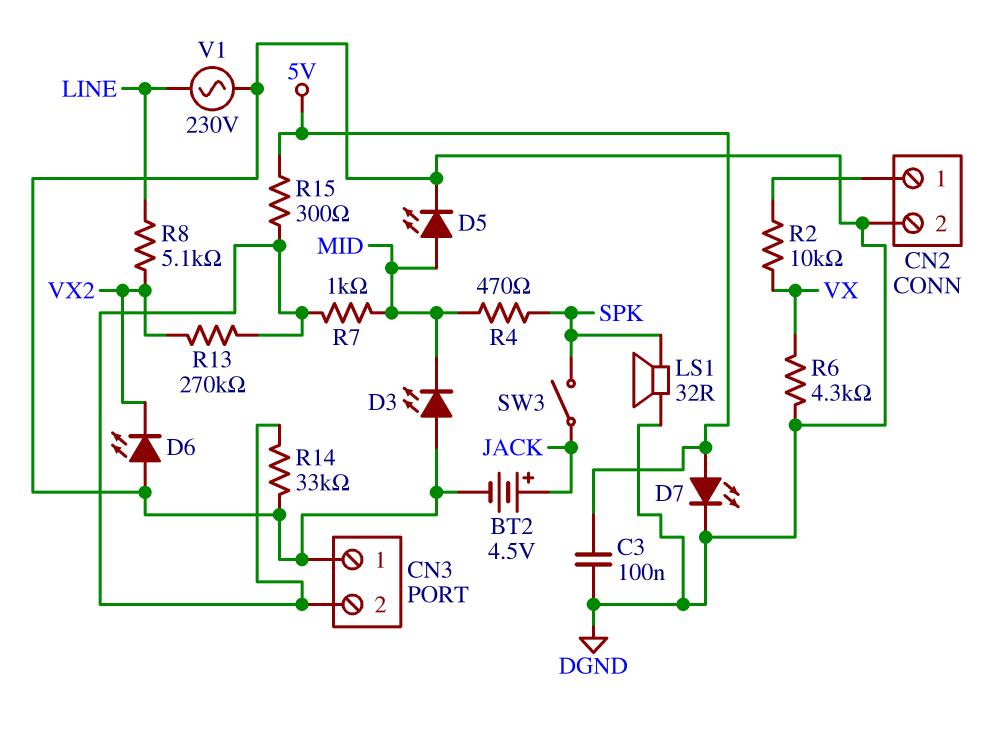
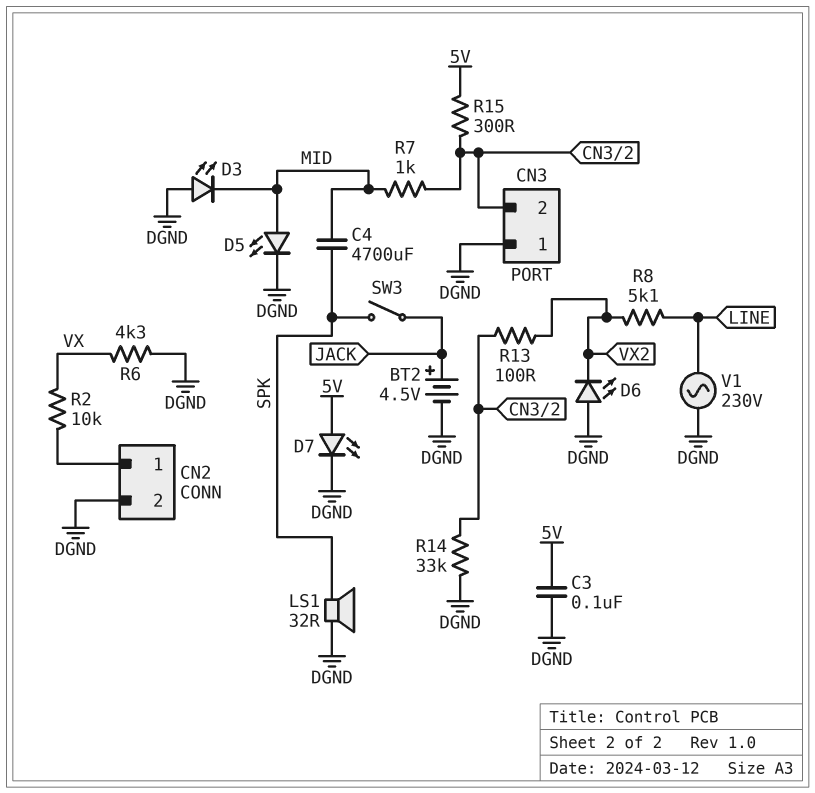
C4: none -> 4700uF (MID, SPK)
R4: 470 (MID, SPK) -> none
R13: 270k (CN3/2, VX2) -> 100 (CN3/2, VX2)

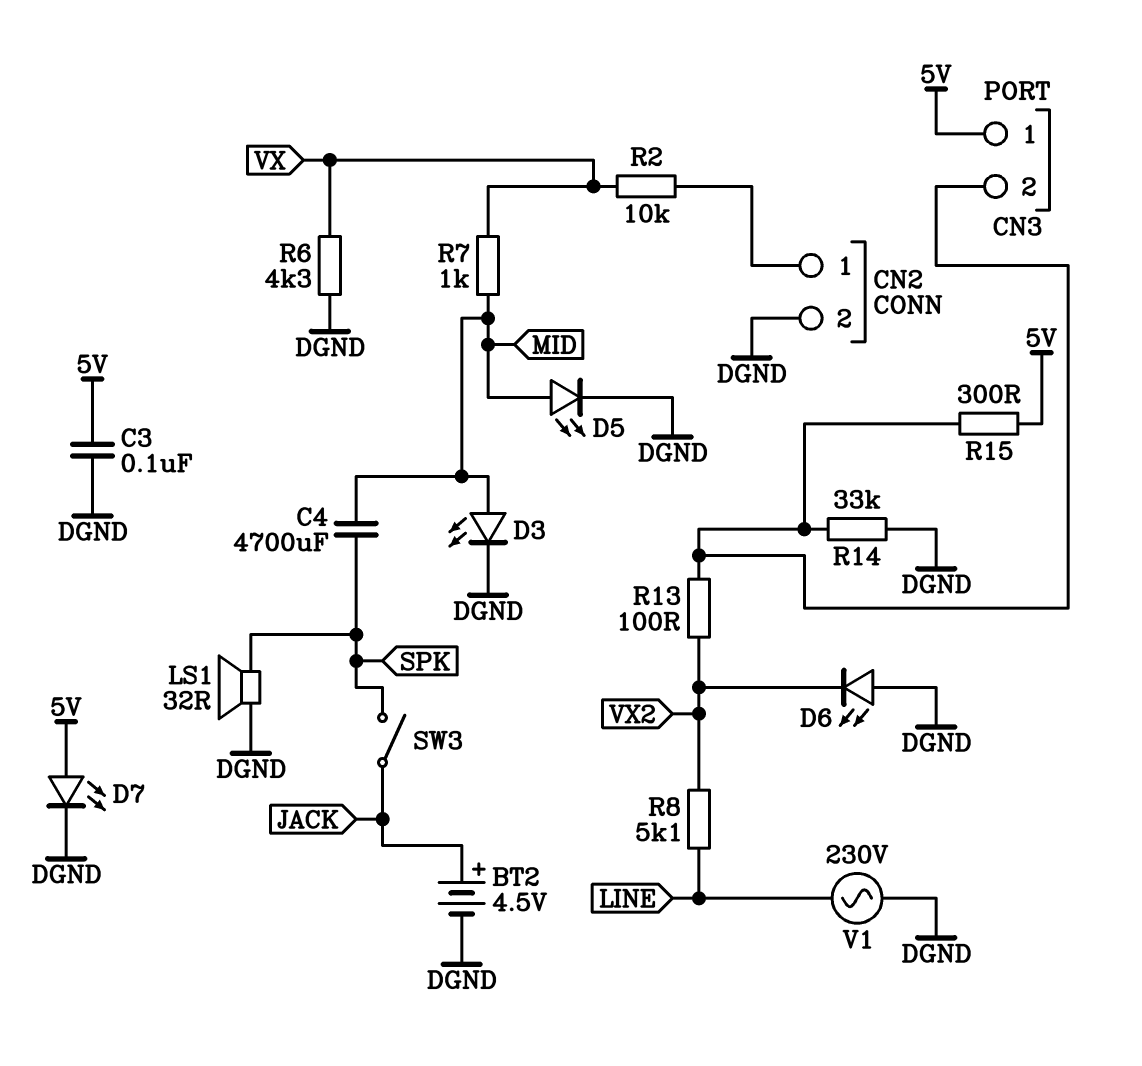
CN3 pin 1: DGND -> 5V
D3: LED (A DGND, K MID) -> LED (A MID, K DGND)
R7: 1k (CN3/2, MID) -> 1k (MID, VX)

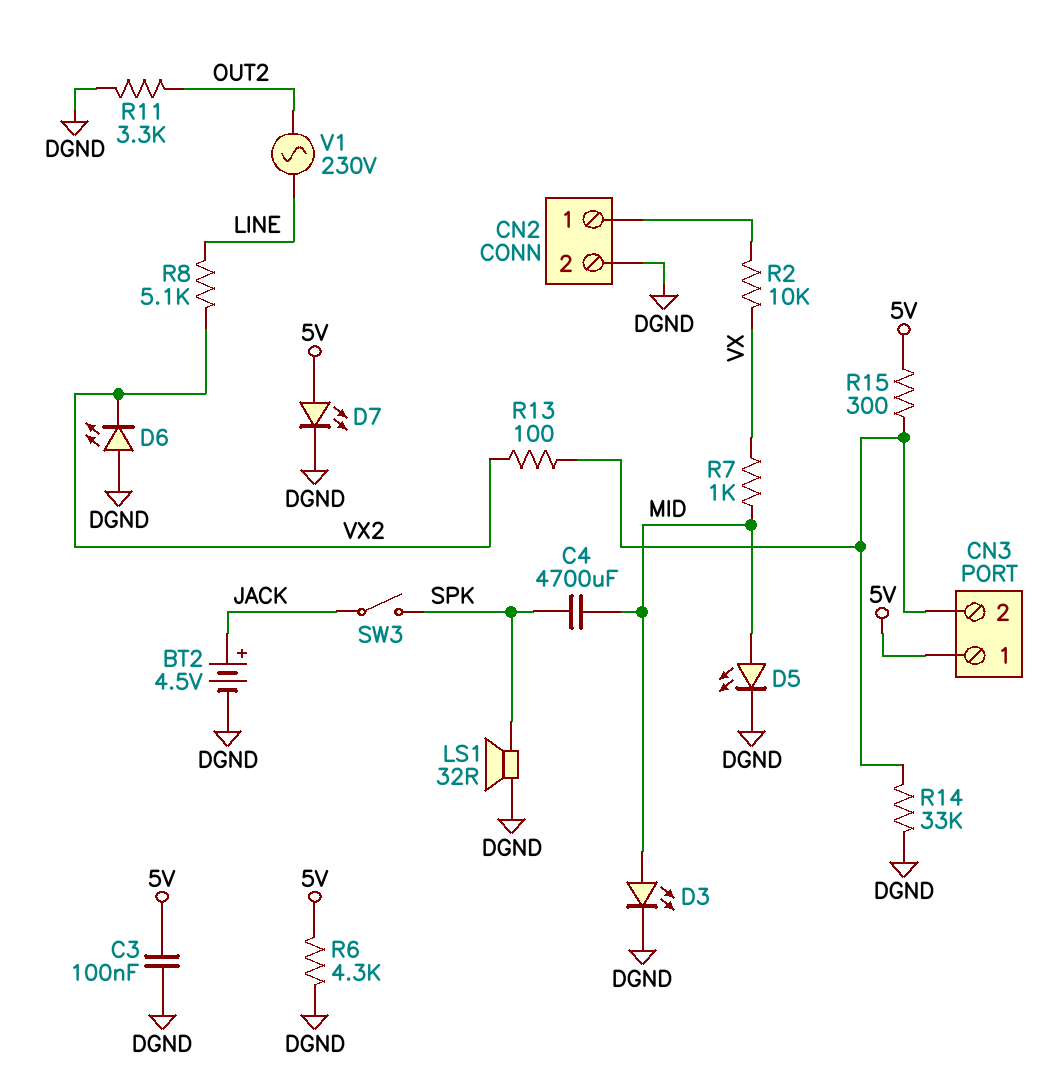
R6: 4.3k (DGND, VX) -> 4.3k (5V, DGND)
R11: none -> 3.3k (DGND, OUT2)
V1: AC 230V (DGND, LINE) -> AC 230V (LINE, OUT2)

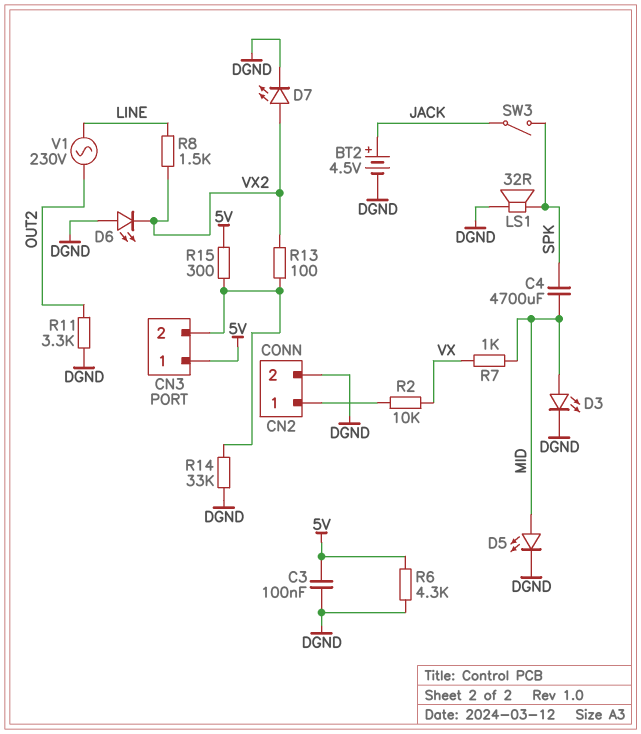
D7: LED (A 5V, K DGND) -> LED (A VX2, K DGND)
R8: 5.1k (LINE, VX2) -> 1.5k (LINE, VX2)

